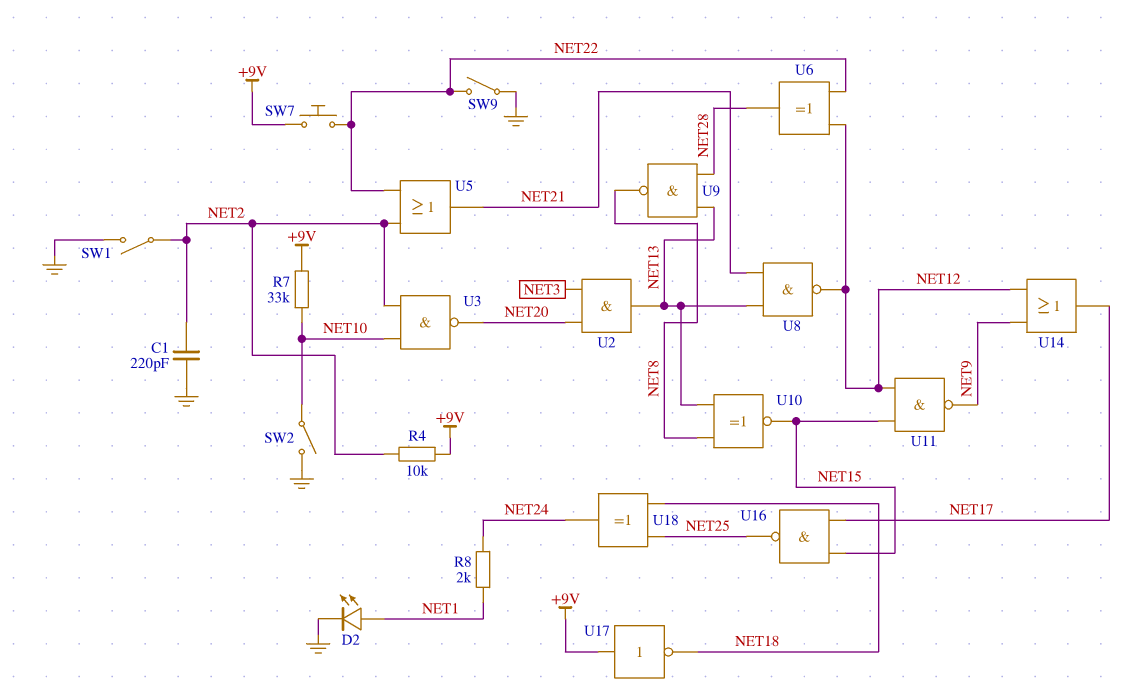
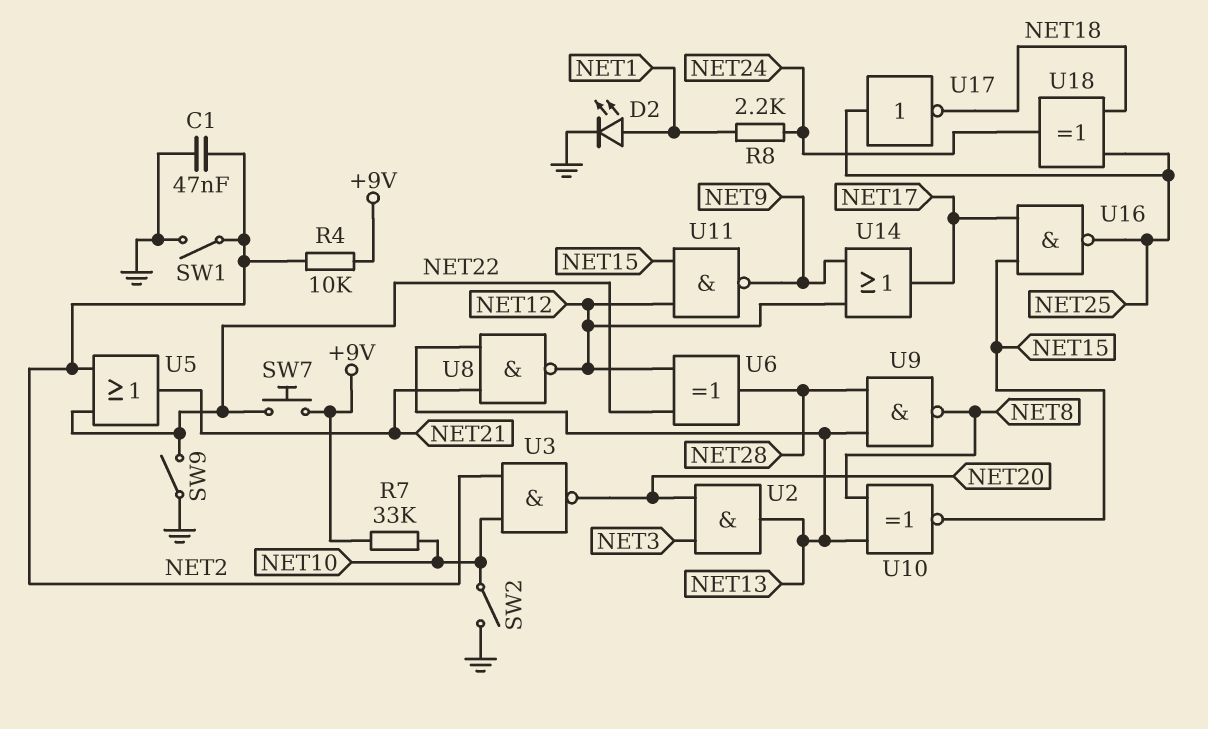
C1: 220pF (GND, NET2) -> 47nF (GND, NET2)
R8: 2k (NET1, NET24) -> 2.2k (NET1, NET24)
U17: NOT (in +9V, out NET18) -> NOT (in NET25, out NET18)

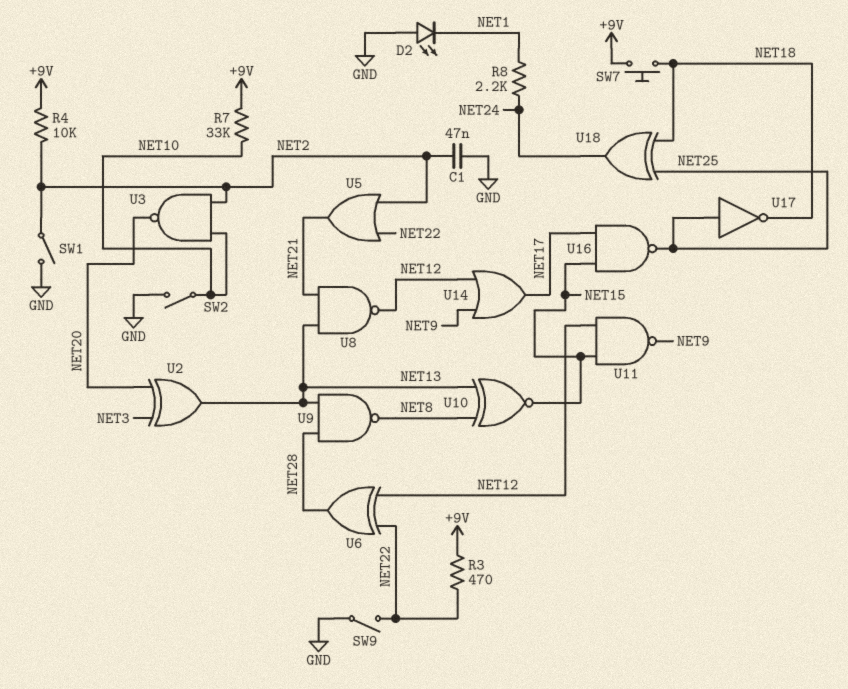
D2: LED (A NET1, K GND) -> LED (A GND, K NET1)
R3: none -> 470 (+9V, NET22)
SW7: button (+9V, NET22) -> button (+9V, NET18)
U2: AND (in NET3, in NET20, out NET13) -> XOR (in NET3, in NET20, out NET13)

